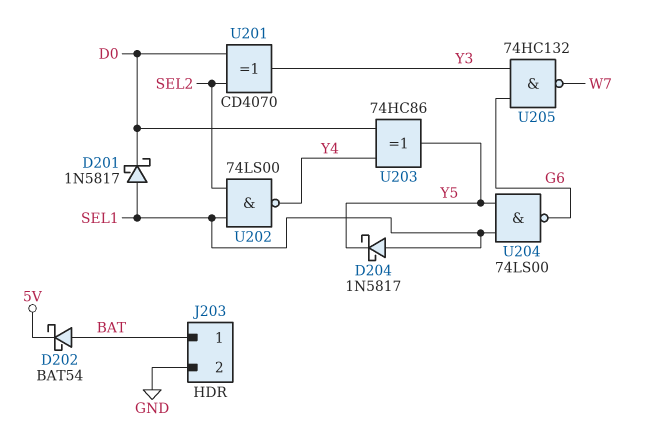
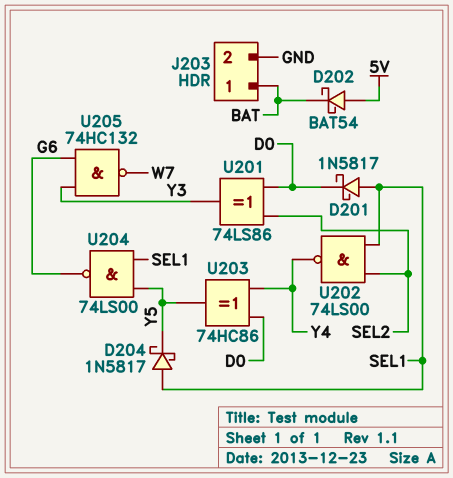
D202: schottky BAT54 (A BAT, K 5V) -> schottky BAT54 (A 5V, K BAT)
U201: XOR CD4070 (in D0, in SEL2, out Y3) -> XOR 74LS86 (in D0, in SEL2, out Y3)

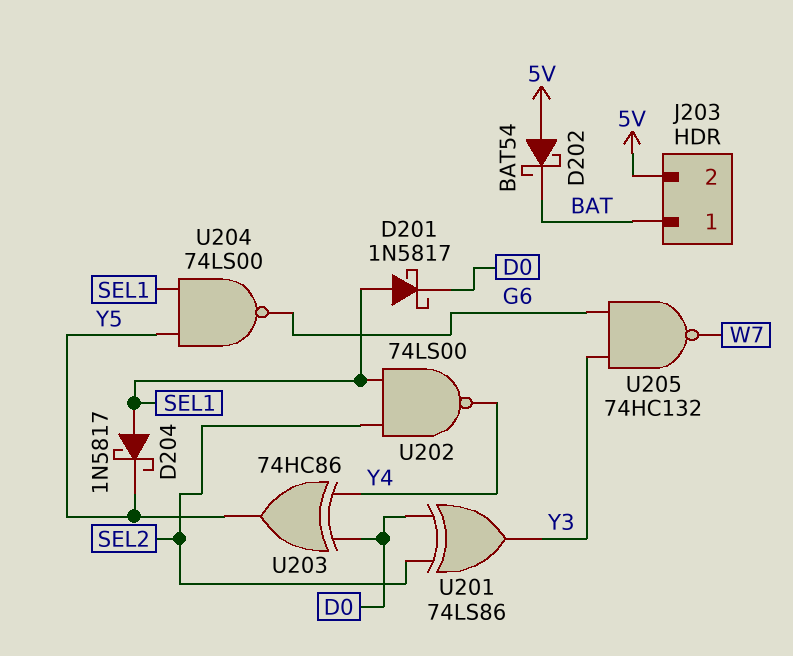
J203 pin 2: GND -> 5V

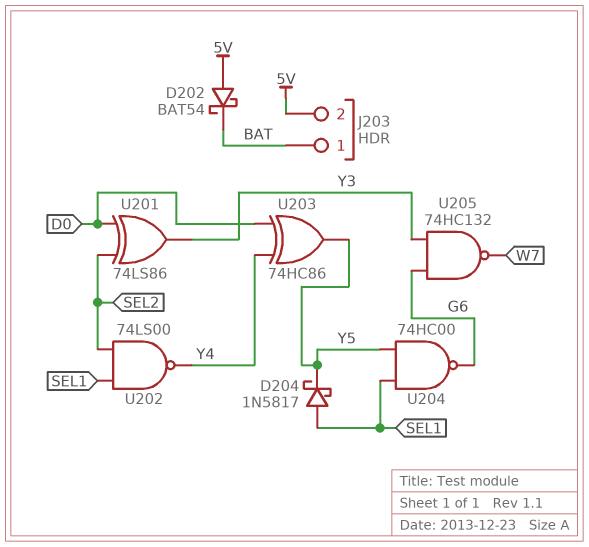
D201: schottky 1N5817 (A SEL1, K D0) -> none
U204: NAND 74LS00 (in SEL1, in Y5, out G6) -> NAND 74HC00 (in SEL1, in Y5, out G6)

